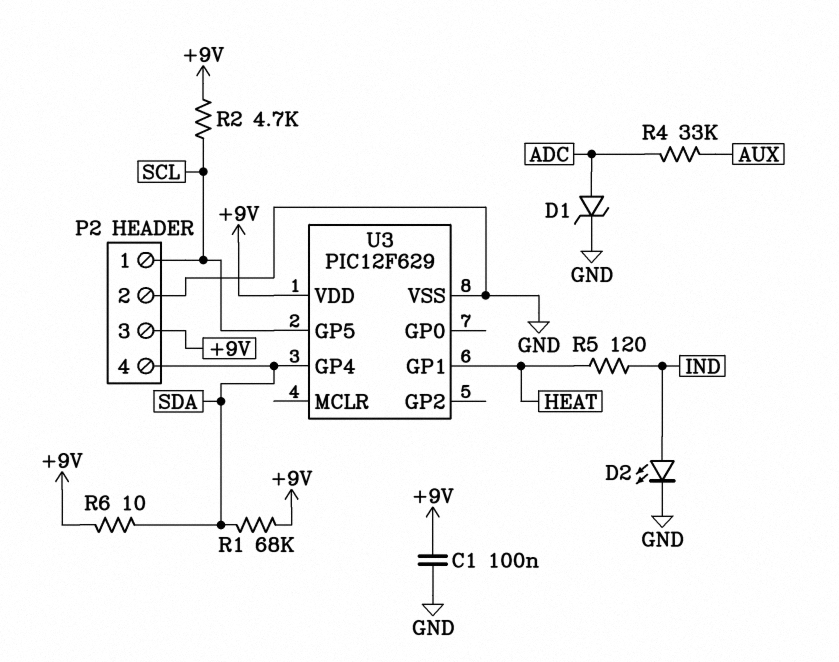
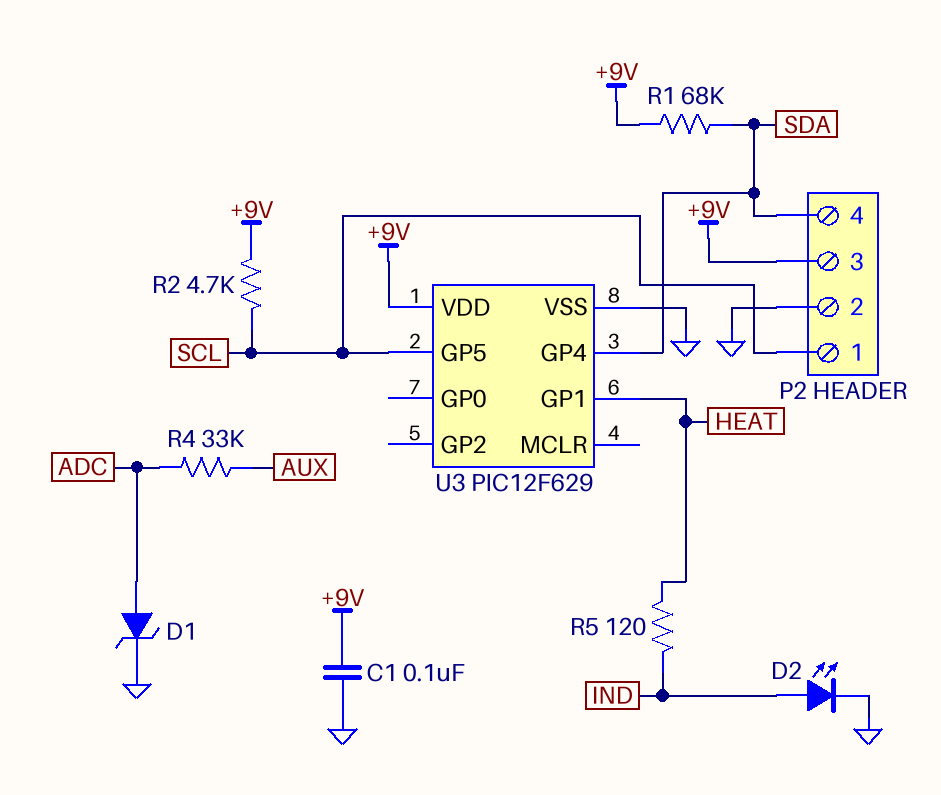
R6: 10 (+9V, SDA) -> none

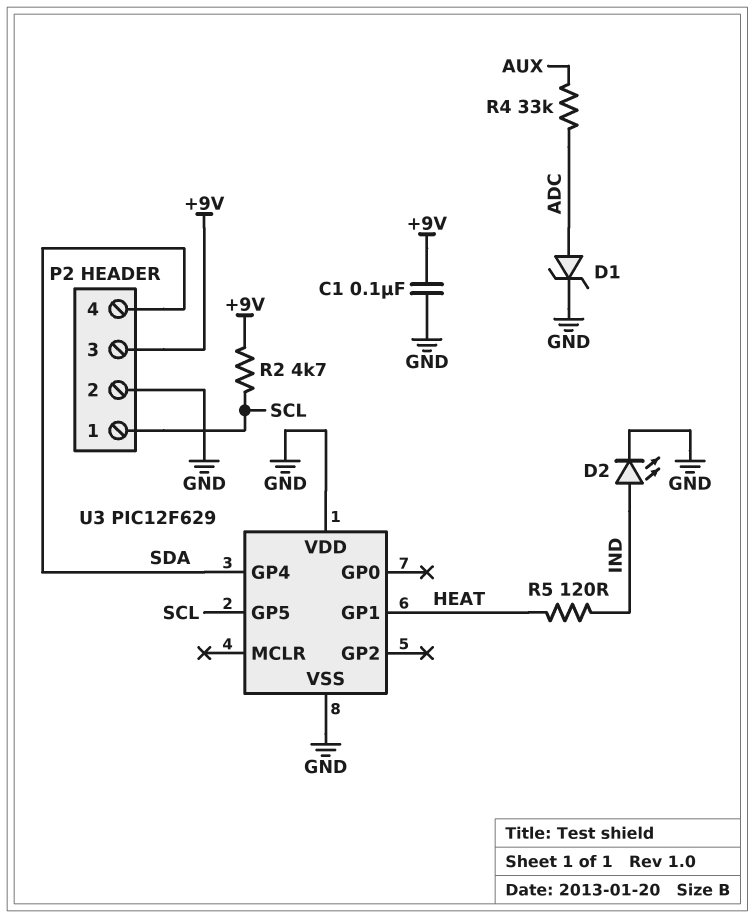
R1: 68k (+9V, SDA) -> none
U3 pin VDD: +9V -> GND

